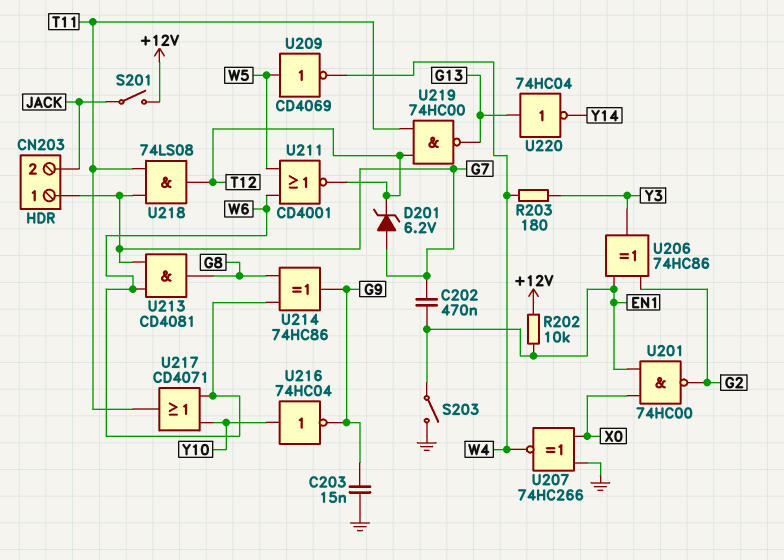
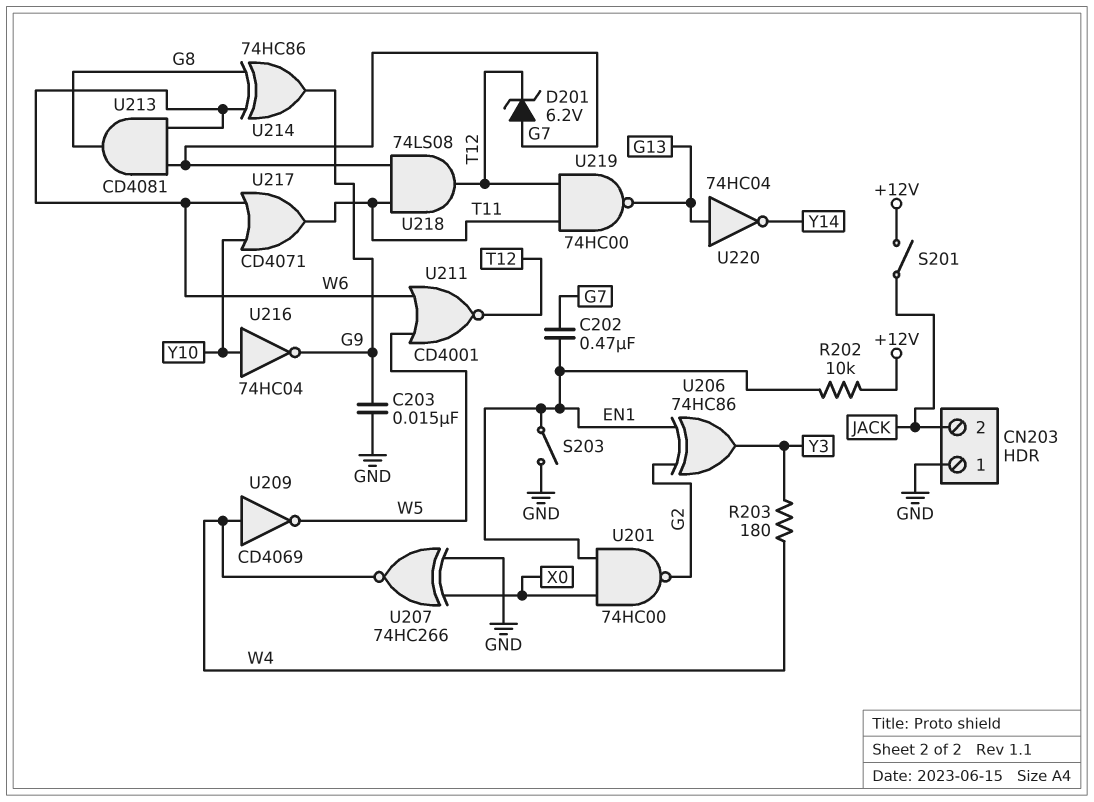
CN203 pin 1: G7 -> GND
U209: NOT CD4069 (in W5, out W4) -> NOT CD4069 (in W4, out W5)

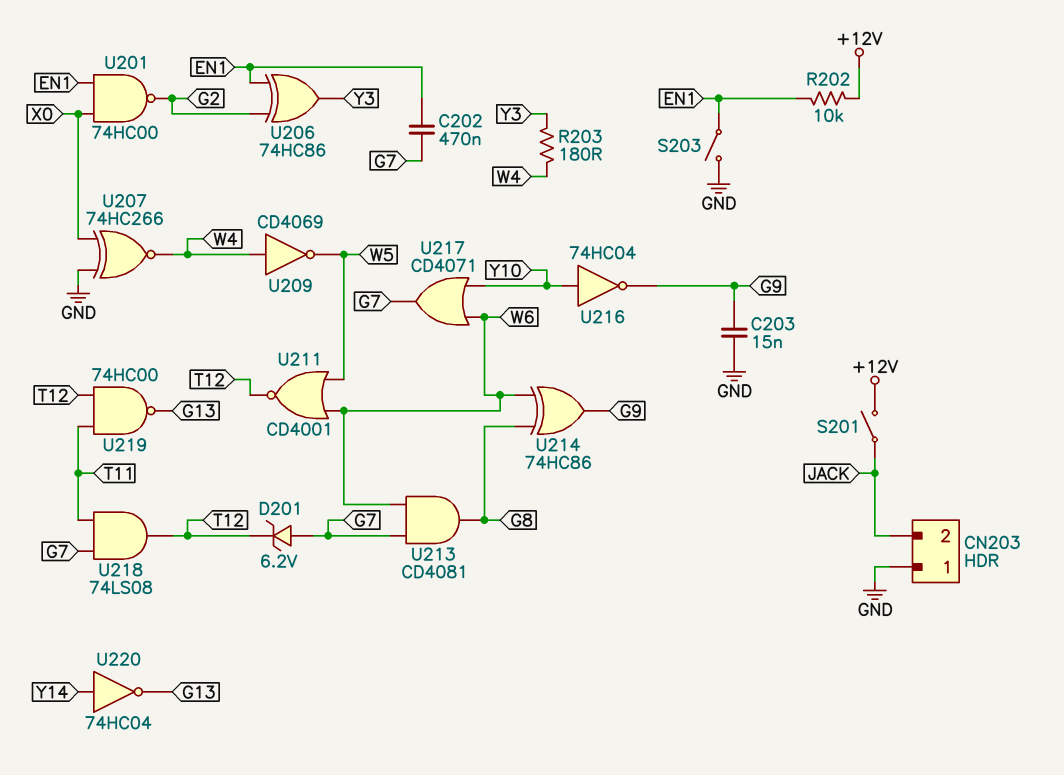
U217: OR CD4071 (in W6, in Y10, out T11) -> OR CD4071 (in W6, in Y10, out G7)
U220: NOT 74HC04 (in G13, out Y14) -> NOT 74HC04 (in Y14, out G13)

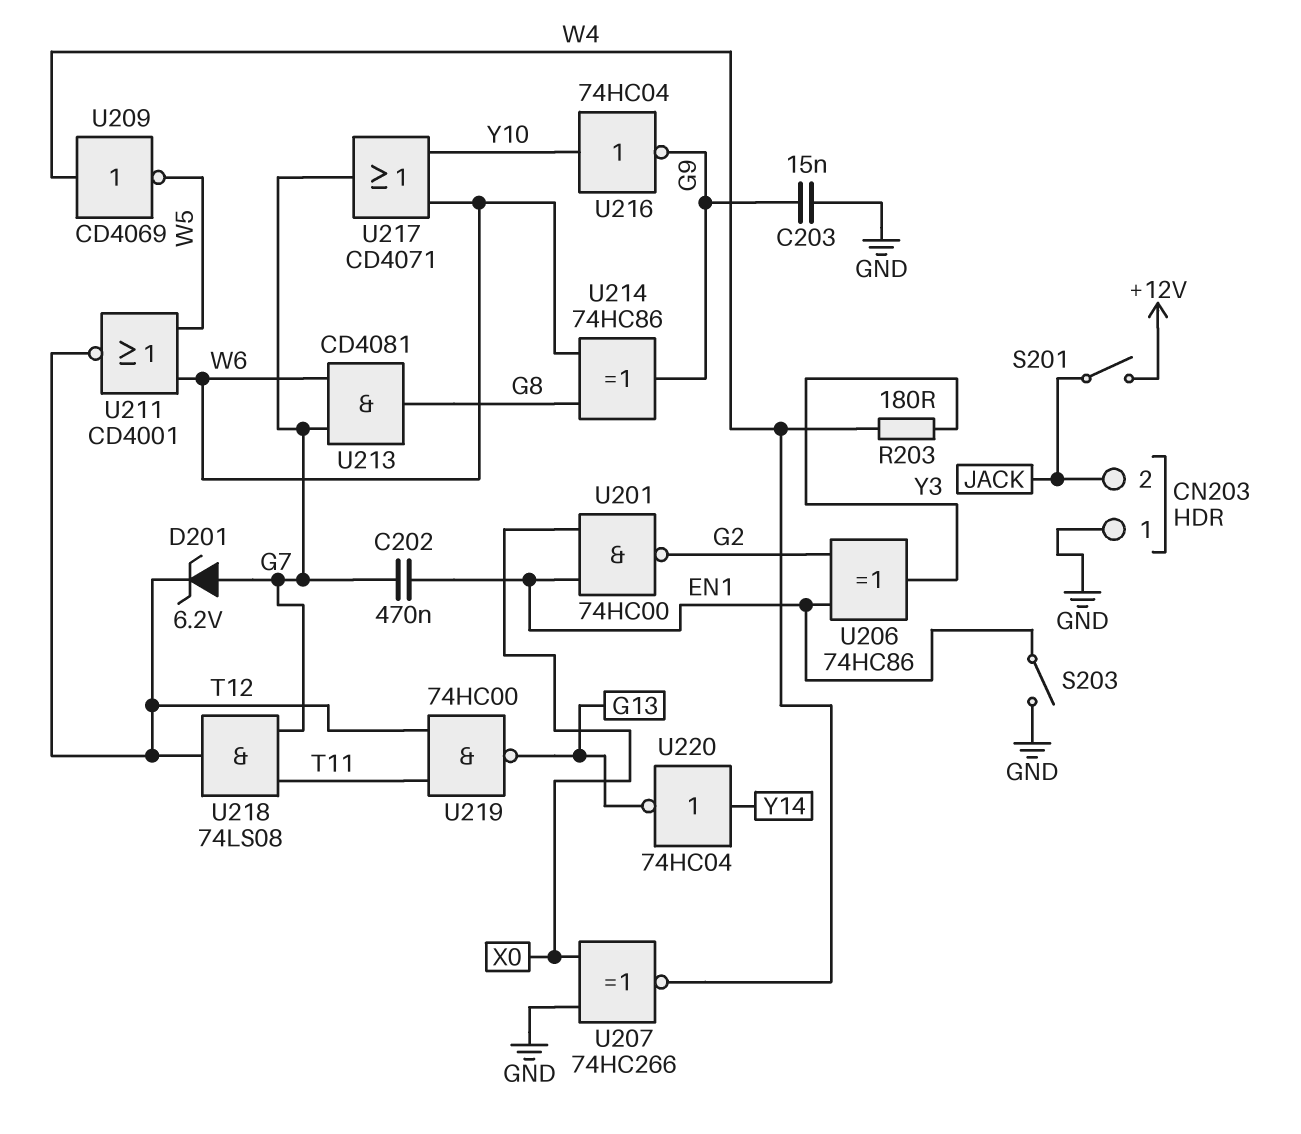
R202: 10k (+12V, EN1) -> none

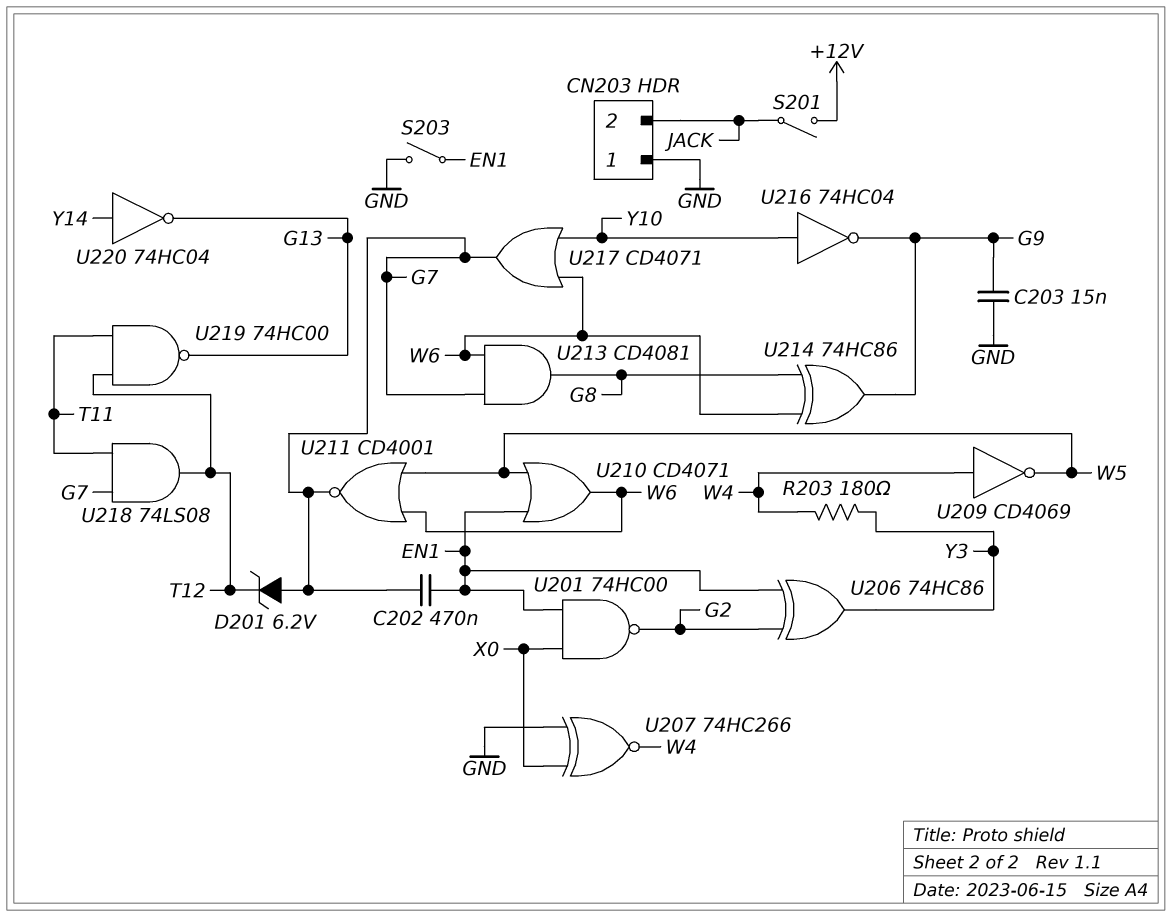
U210: none -> OR CD4071 (in EN1, in W5, out W6)
U211: NOR CD4001 (in W5, in W6, out T12) -> NOR CD4001 (in W5, in W6, out G7)

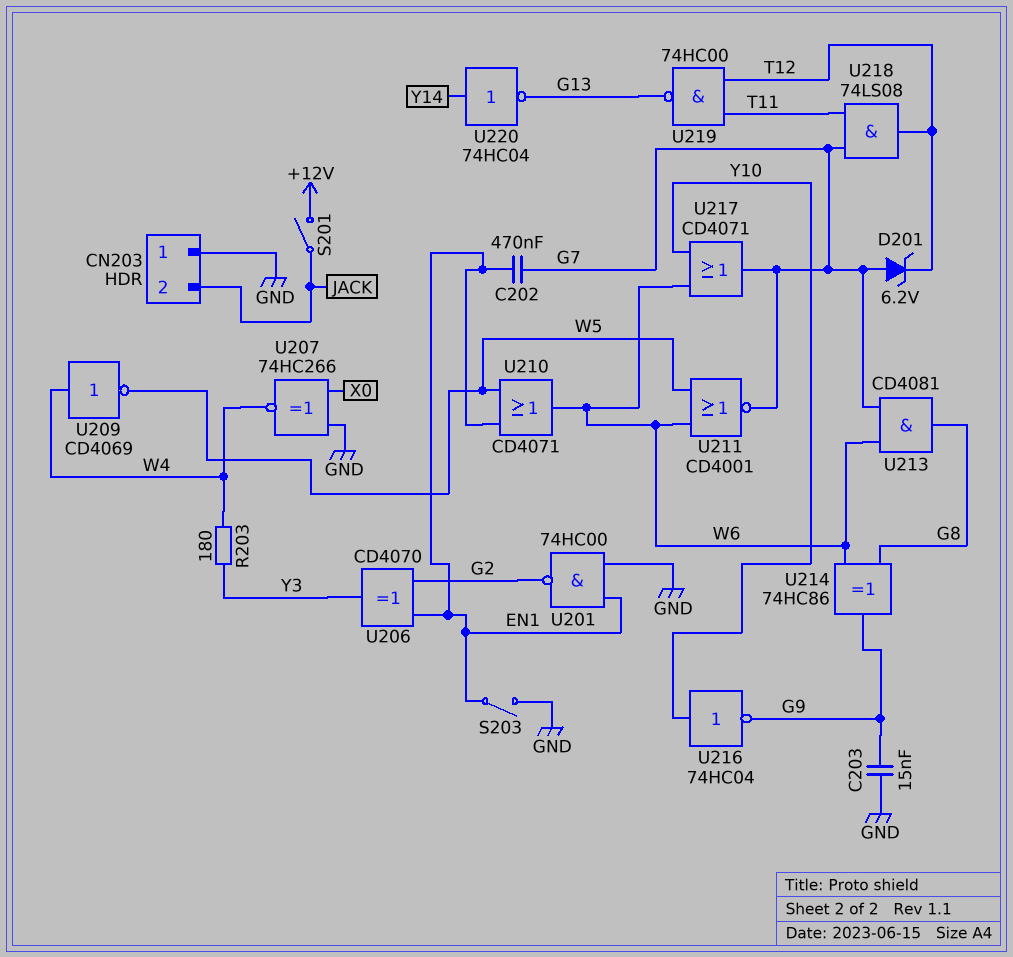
U201: NAND 74HC00 (in EN1, in X0, out G2) -> NAND 74HC00 (in EN1, in GND, out G2)
U206: XOR 74HC86 (in EN1, in G2, out Y3) -> XOR CD4070 (in EN1, in G2, out Y3)

